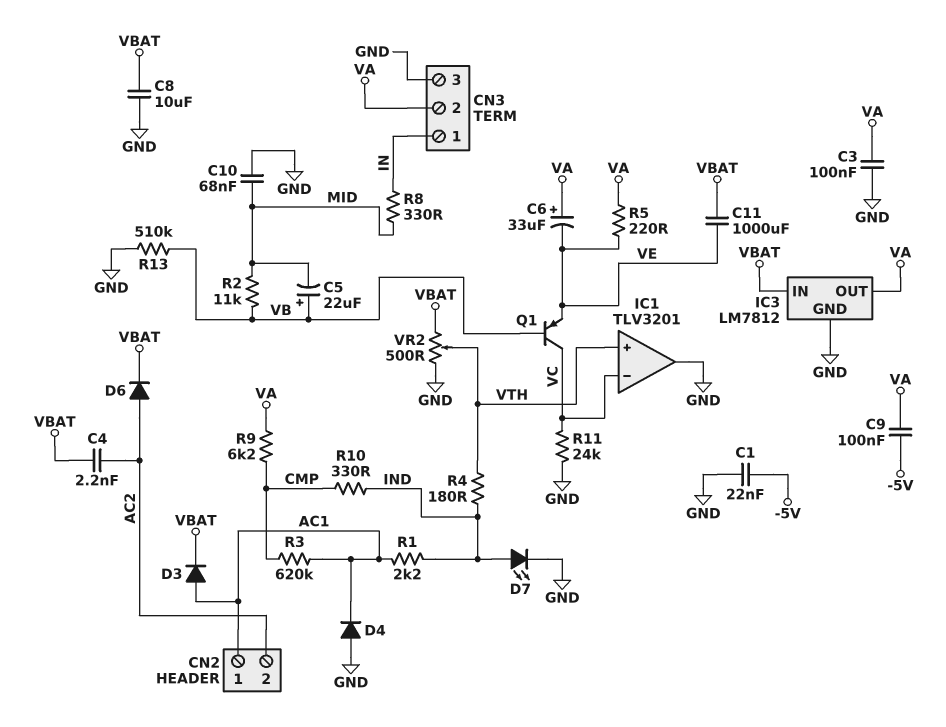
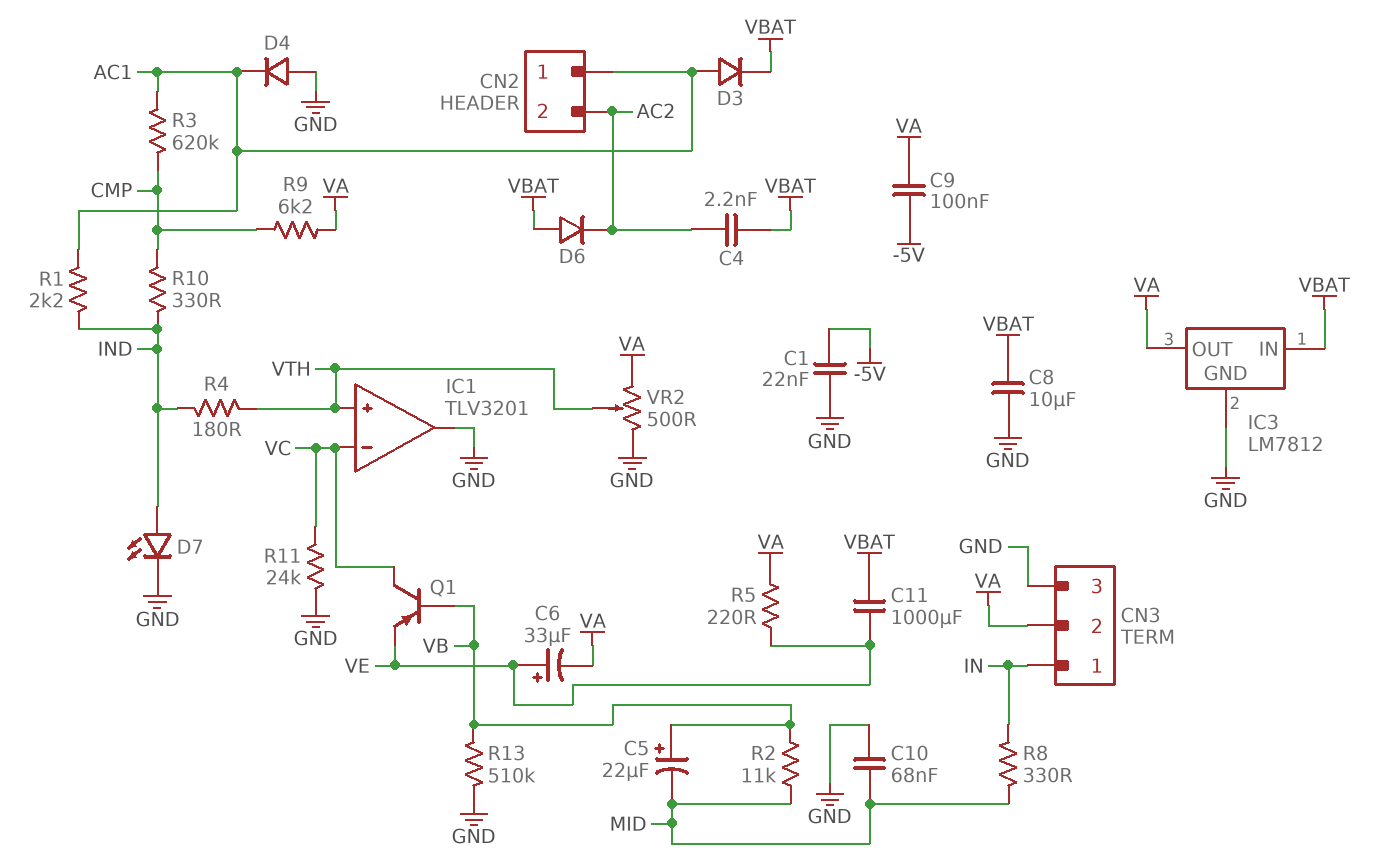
C3: 100nF (GND, VA) -> none
C6: 33uF (plus VA, minus VE) -> 33uF (plus VE, minus VA)
D6: diode (A AC2, K VBAT) -> diode (A VBAT, K AC2)
VR2: 500 (GND, VBAT, wiper VTH) -> 500 (GND, VA, wiper VTH)

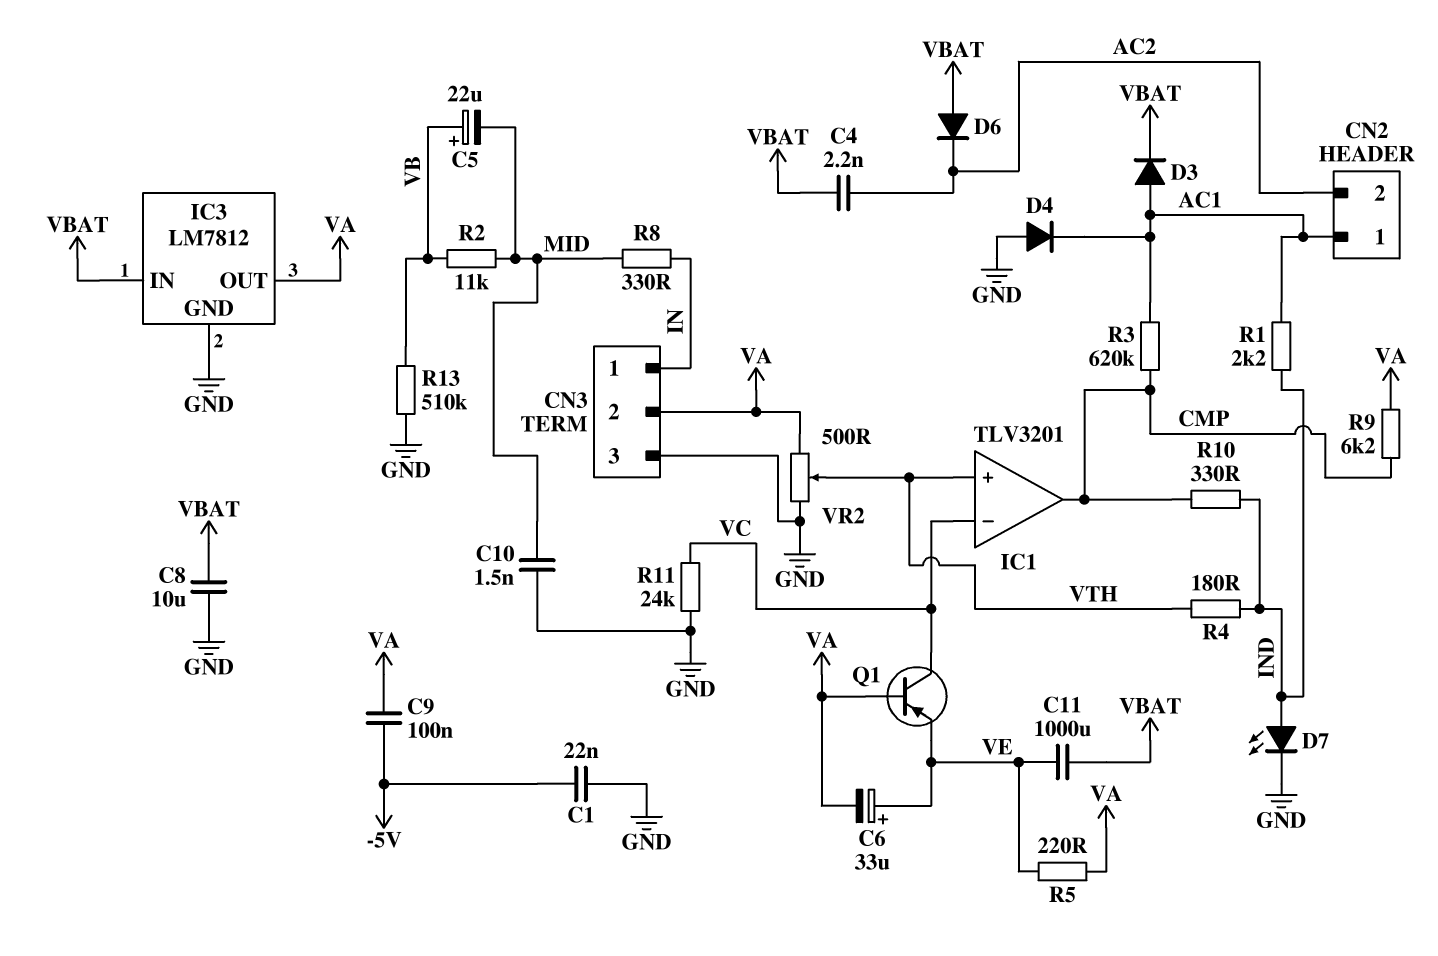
C10: 68nF (GND, MID) -> 1.5nF (GND, MID)
IC1 pin out: GND -> CMP
Q1: PNP (B VB, C VC, E VE) -> PNP (B VA, C VC, E VE)

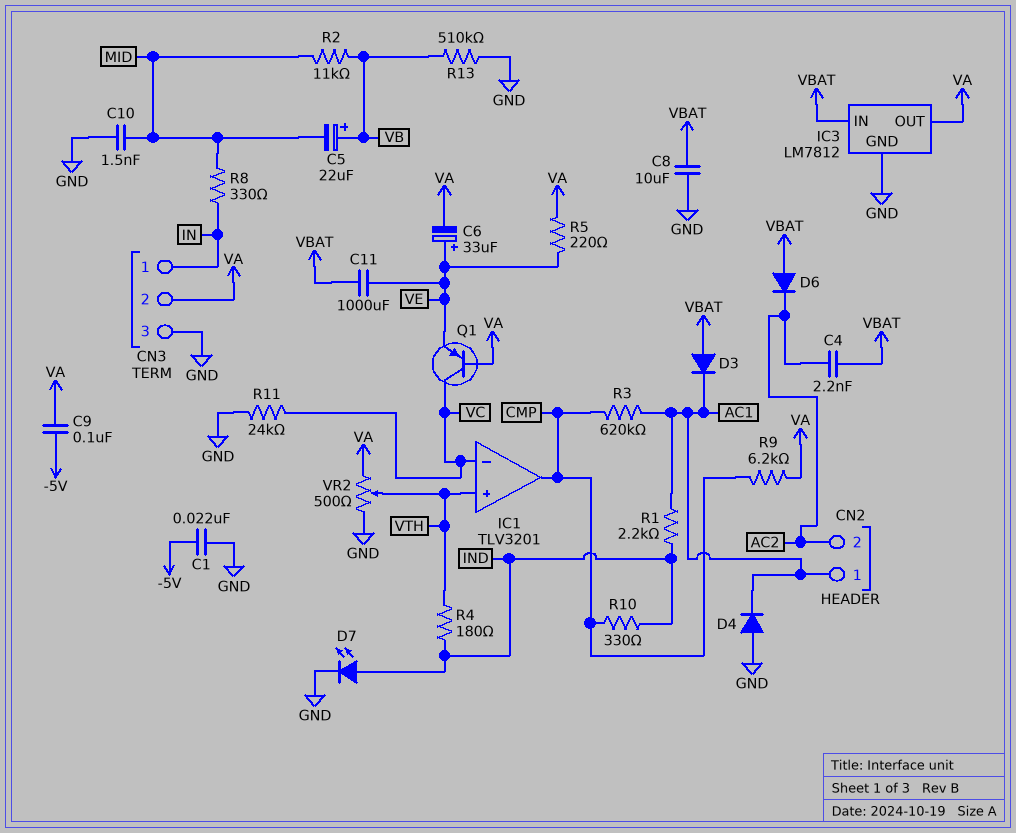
D3: diode (A AC1, K VBAT) -> diode (A VBAT, K AC1)

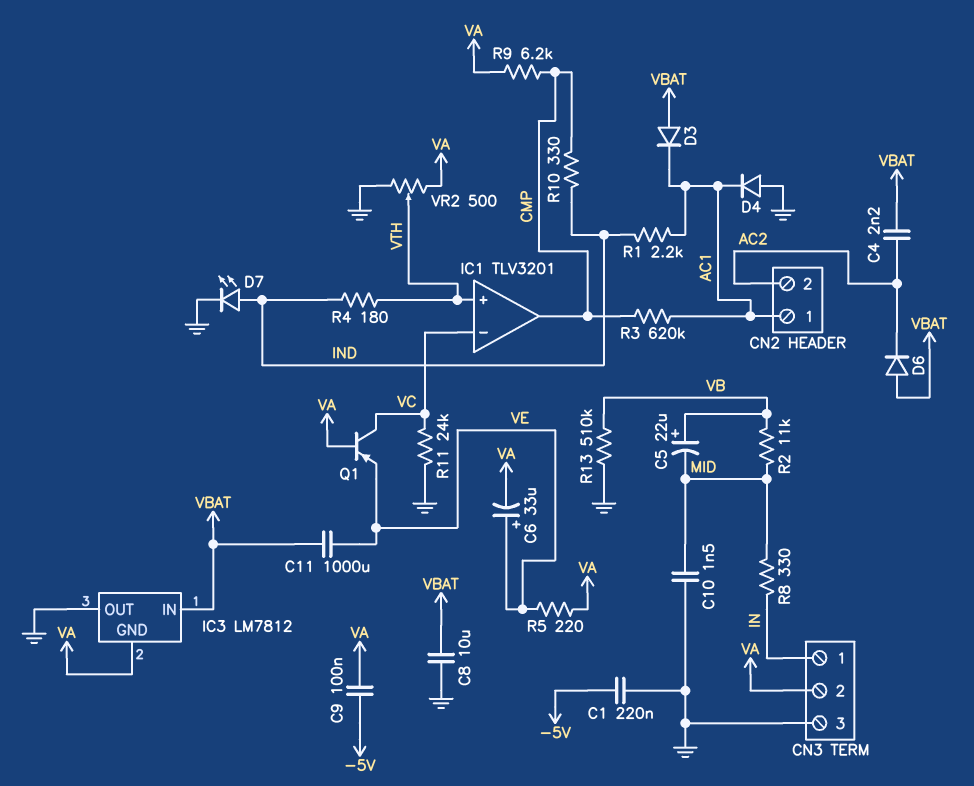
C1: 22nF (-5V, GND) -> 220nF (-5V, GND)
IC3 pin GND: GND -> VA
IC3 pin OUT: VA -> GND

